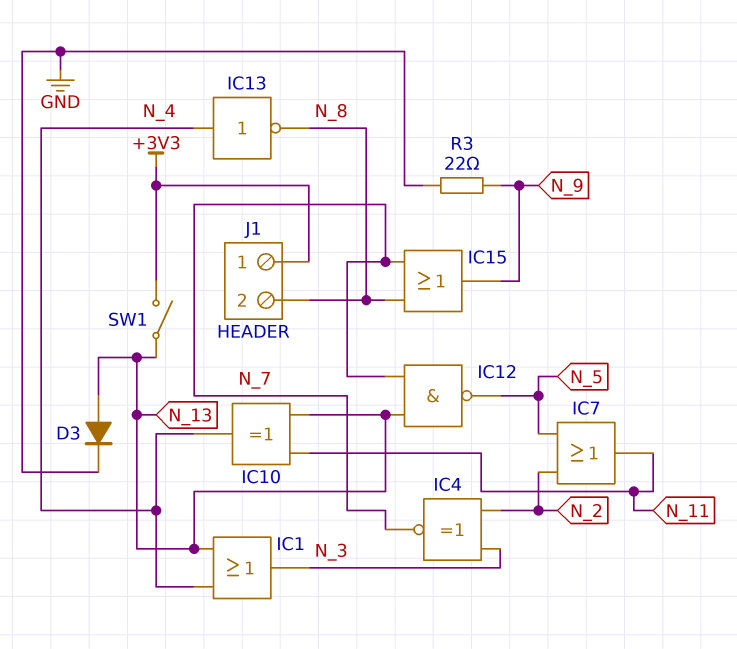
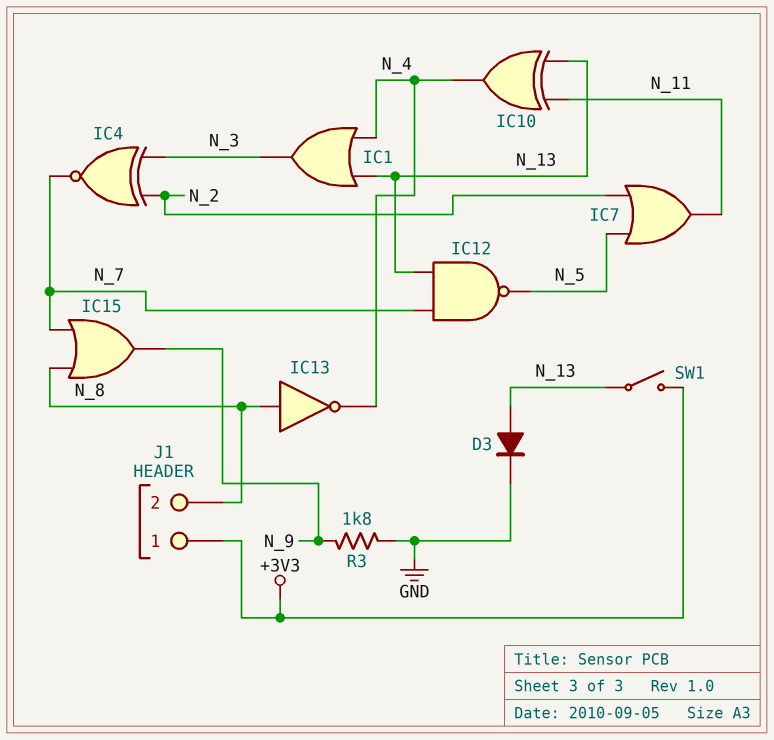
IC13: NOT (in N_4, out N_8) -> NOT (in N_8, out N_4)
R3: 22 (GND, N_9) -> 1.8k (GND, N_9)

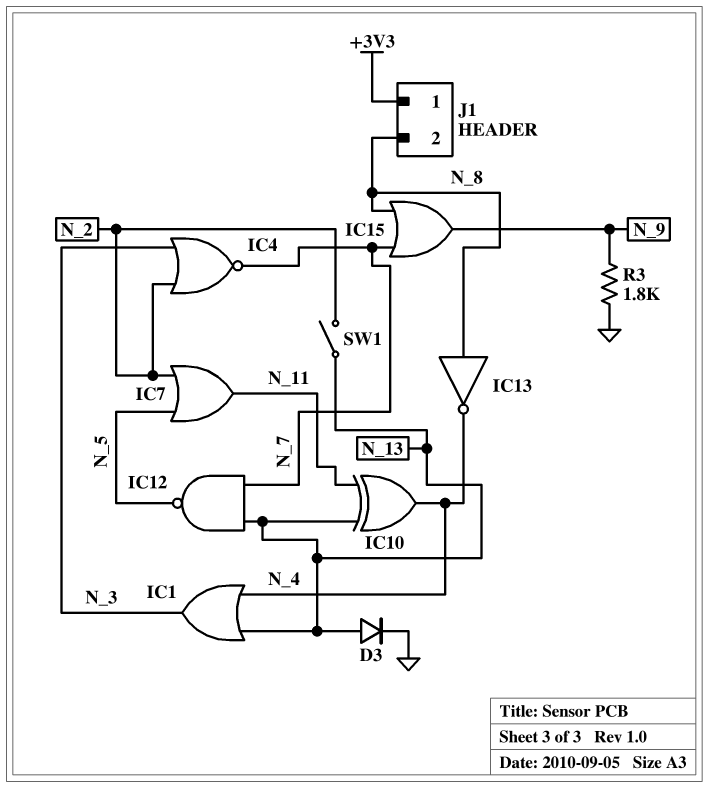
IC4: XNOR (in N_2, in N_3, out N_7) -> NOR (in N_2, in N_3, out N_7)
SW1: switch (+3V3, N_13) -> switch (N_2, N_13)

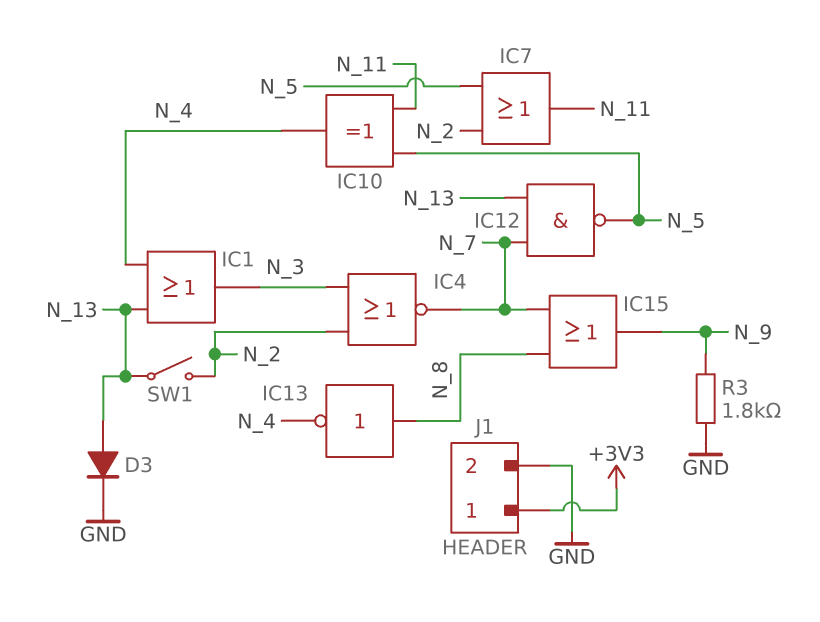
IC10: XOR (in N_11, in N_13, out N_4) -> XOR (in N_5, in N_11, out N_4)
J1 pin 2: N_8 -> GND

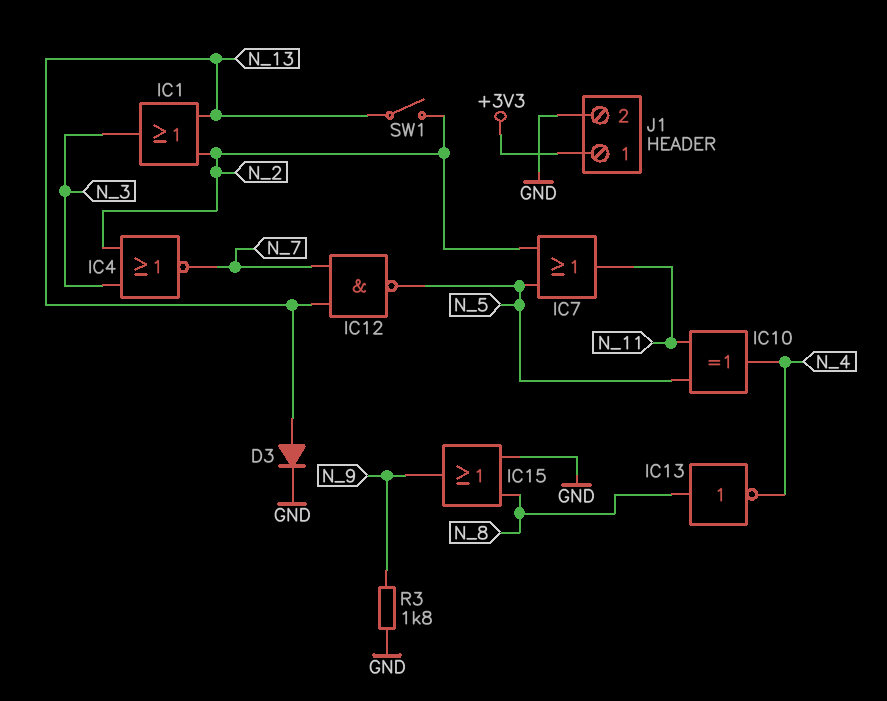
IC1: OR (in N_4, in N_13, out N_3) -> OR (in N_2, in N_13, out N_3)
IC15: OR (in N_7, in N_8, out N_9) -> OR (in GND, in N_8, out N_9)

